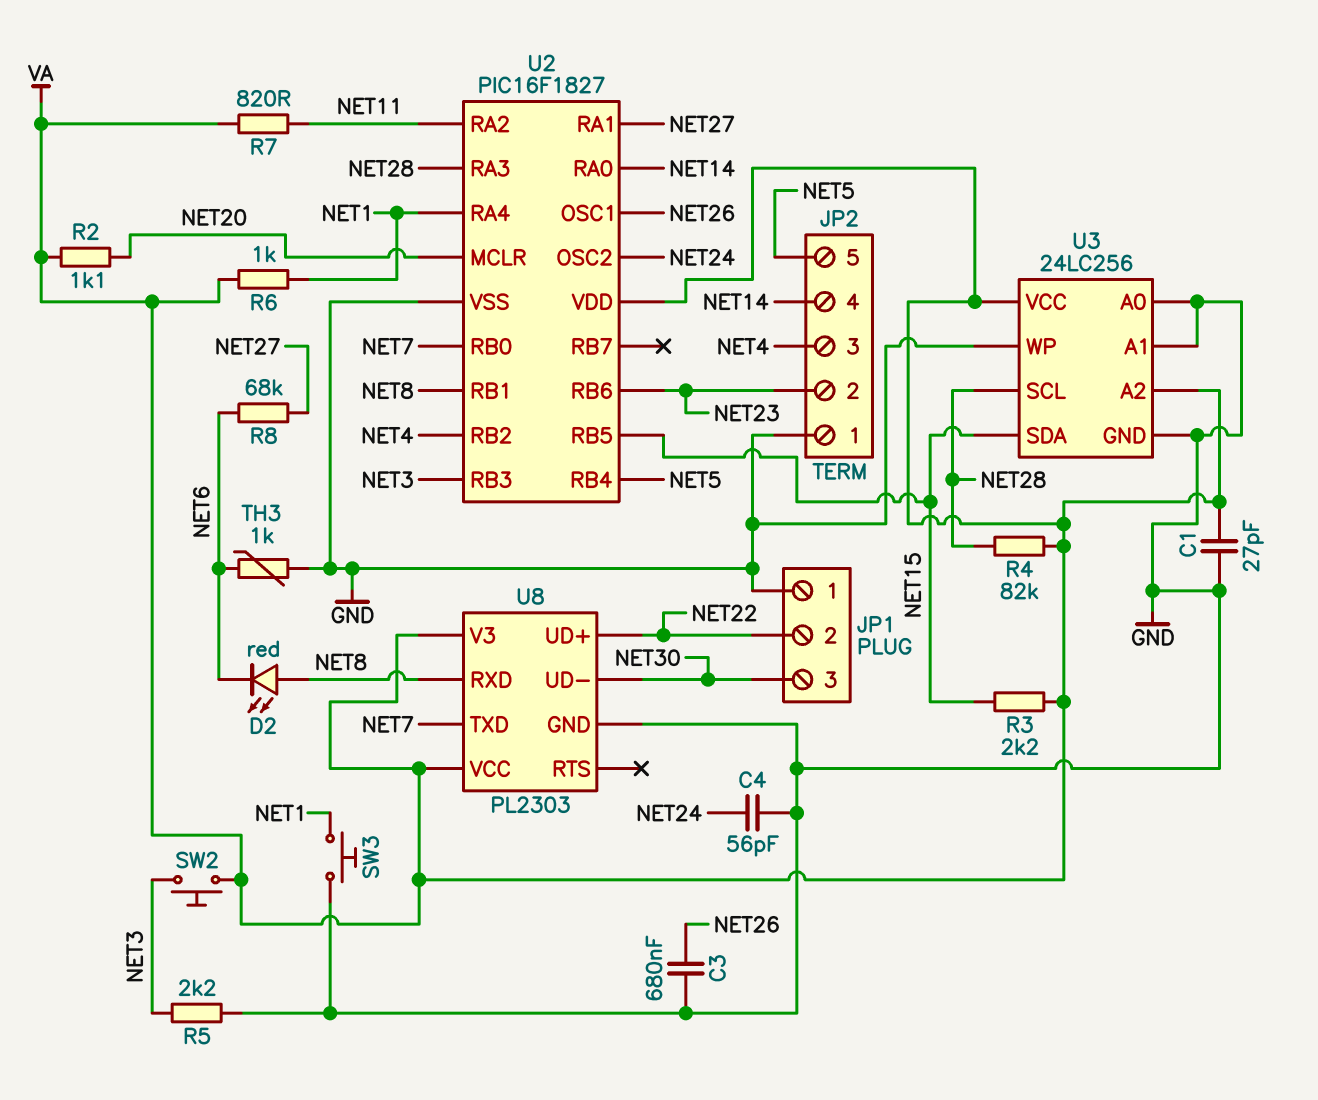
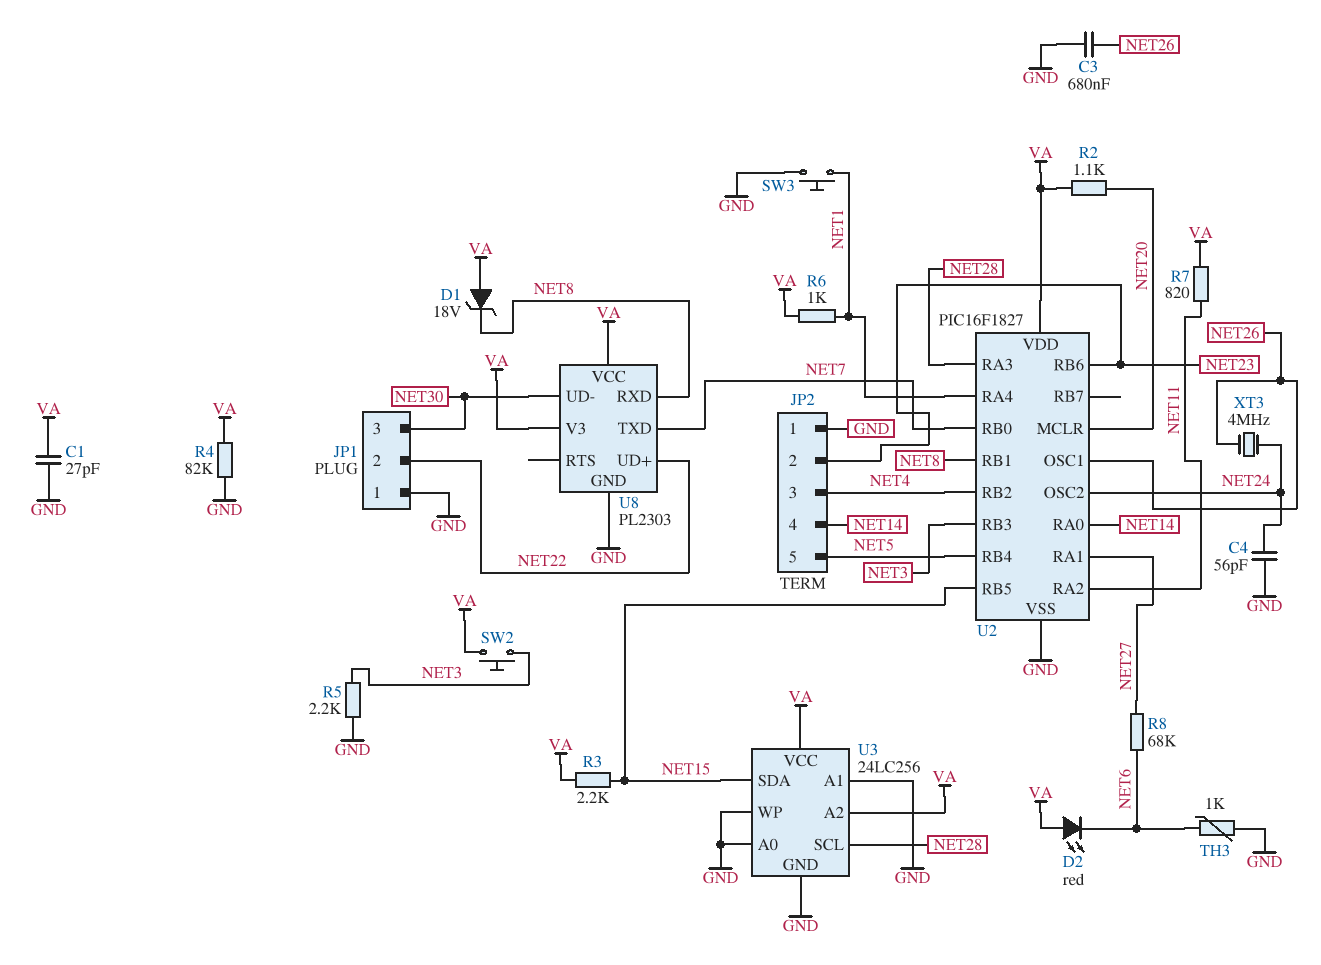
D1: none -> zener 18V (A VA, K NET8)
D2: LED red (A NET8, K NET6) -> LED red (A VA, K NET6)
R4: 82k (NET28, VA) -> 82k (GND, VA)
XT3: none -> 4MHz (NET24, NET26)

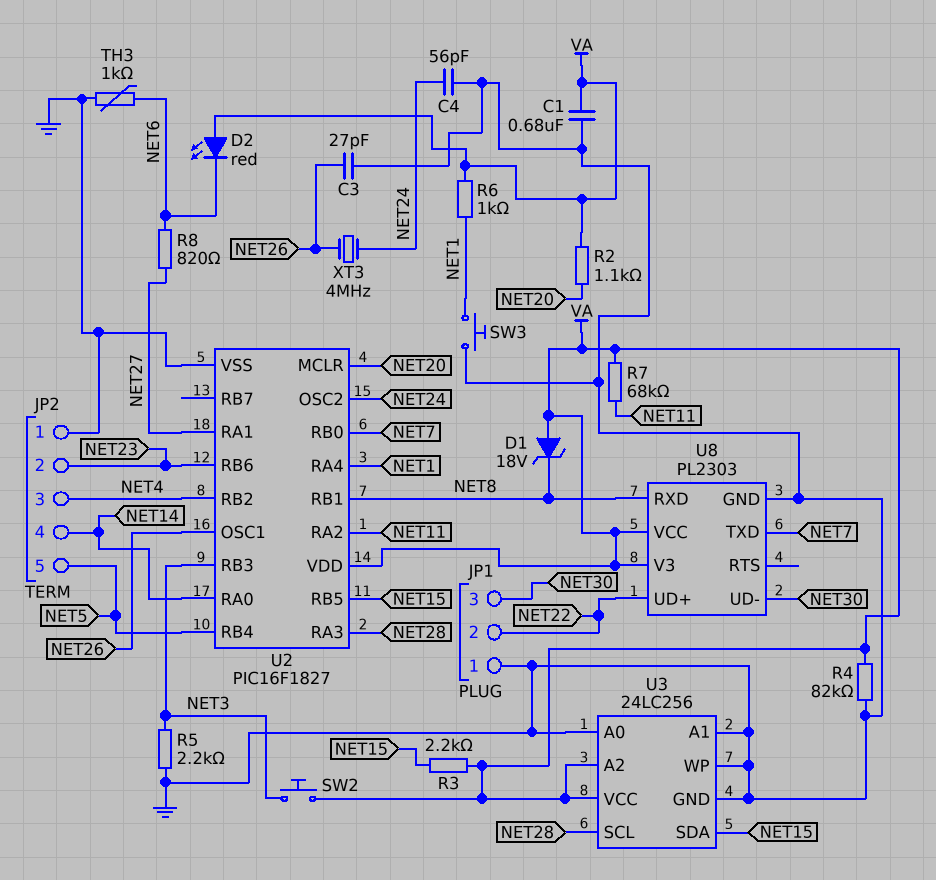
C1: 27pF (GND, VA) -> 680nF (GND, VA)
C3: 680nF (GND, NET26) -> 27pF (GND, NET26)
R7: 820 (NET11, VA) -> 68k (NET11, VA)
R8: 68k (NET6, NET27) -> 820 (NET6, NET27)

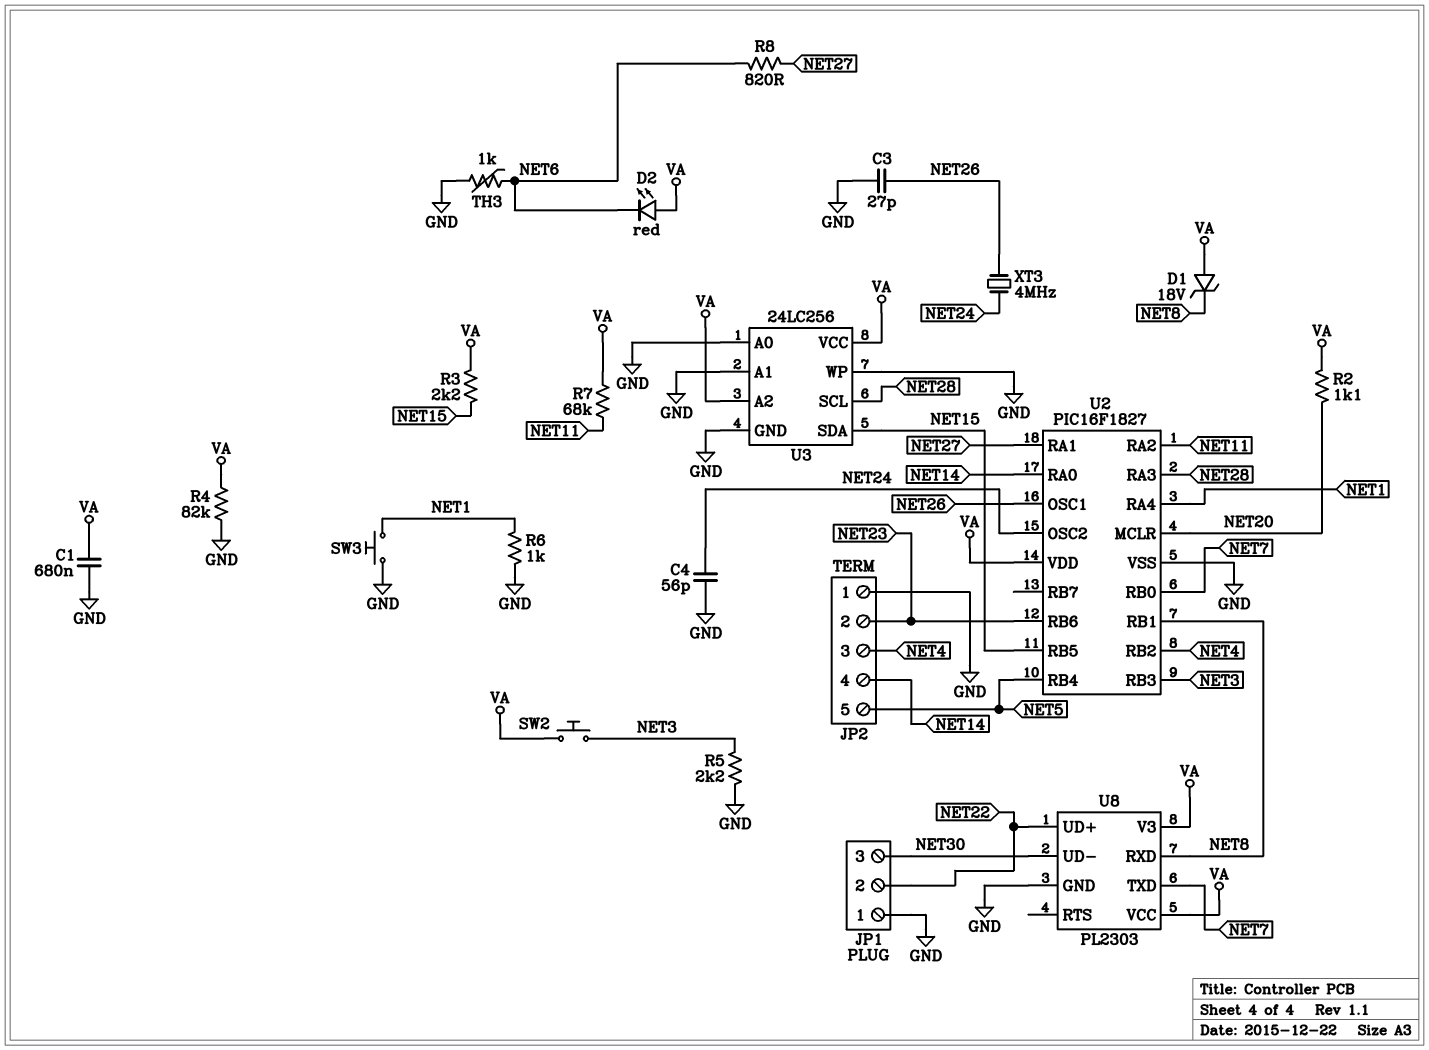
R6: 1k (NET1, VA) -> 1k (GND, NET1)

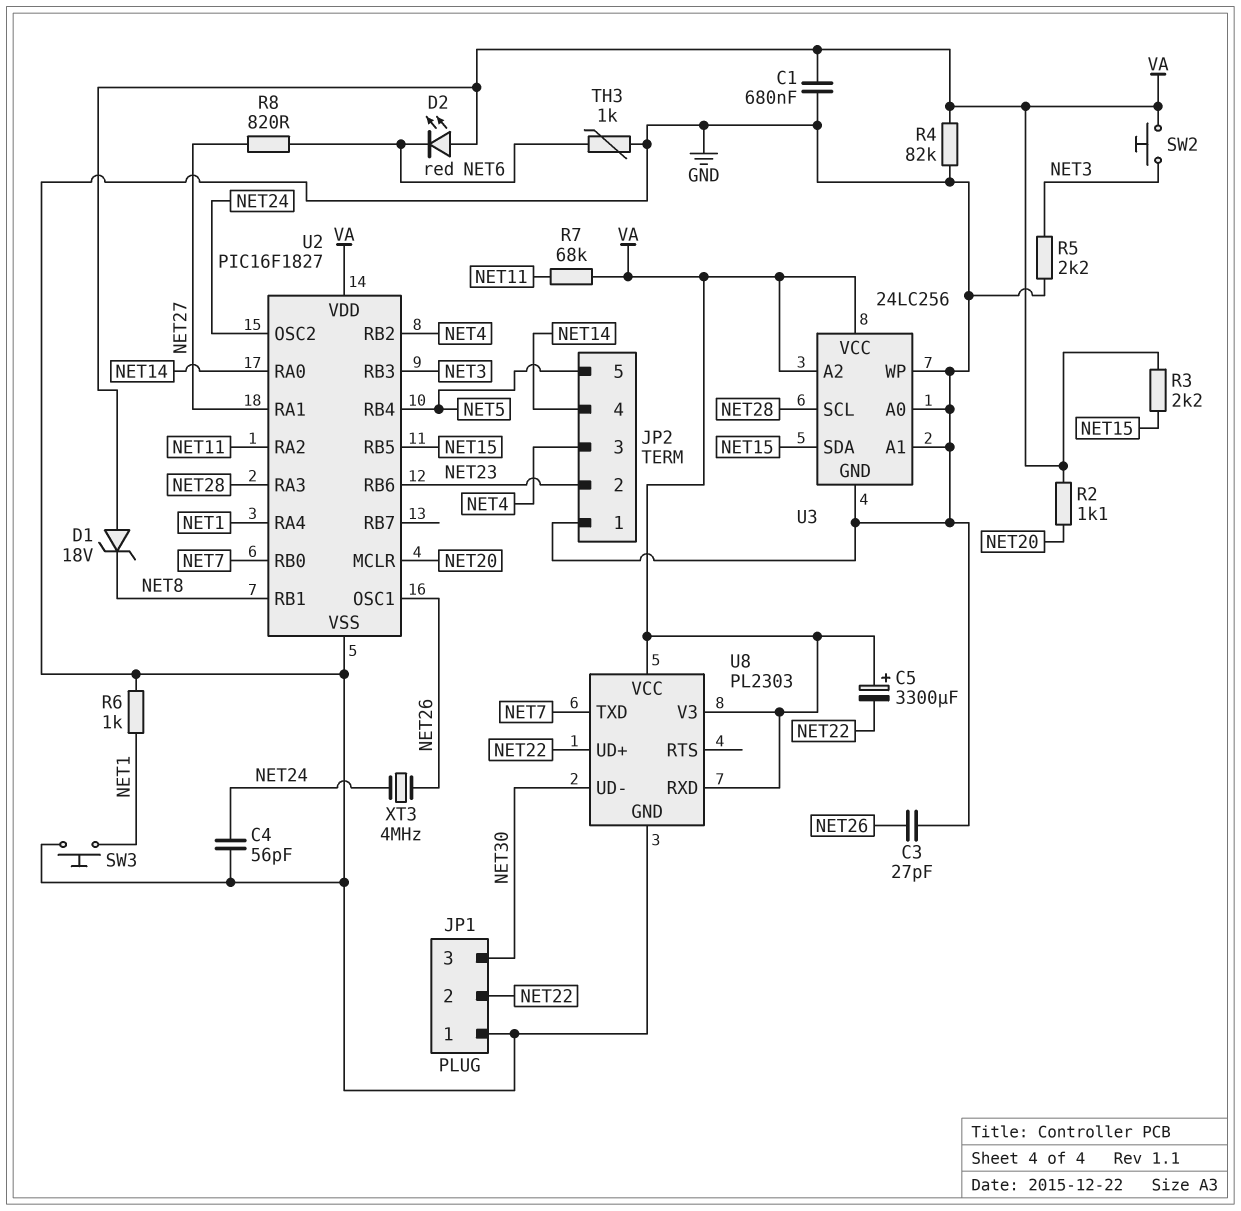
C5: none -> 3300uF (plus VA, minus NET22)
U8 pin RXD: NET8 -> VA

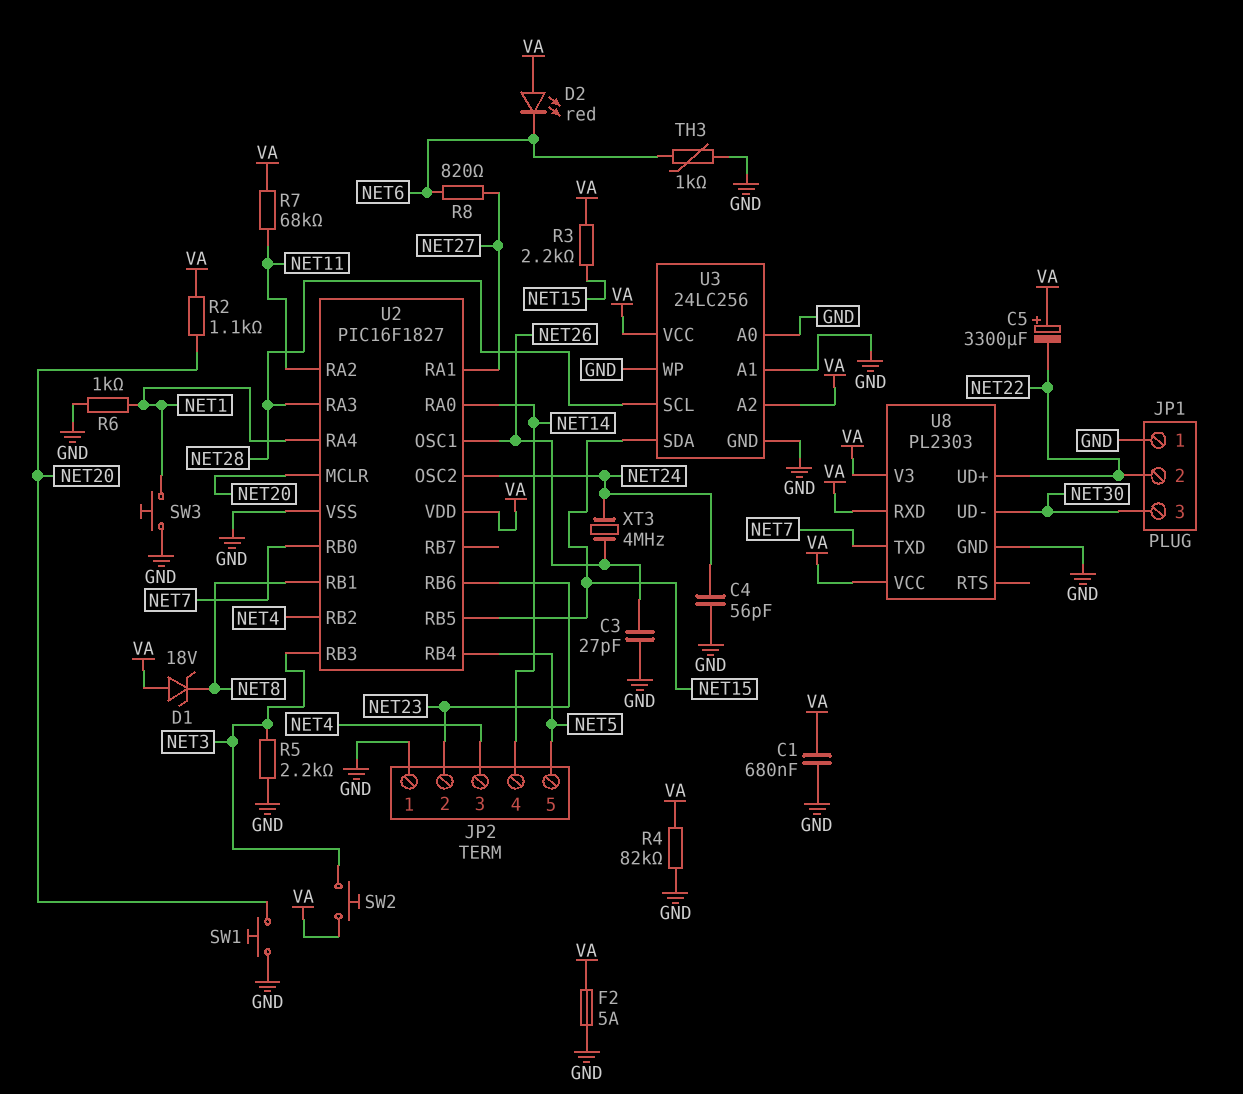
F2: none -> 5A (GND, VA)
SW1: none -> button (GND, NET20)

